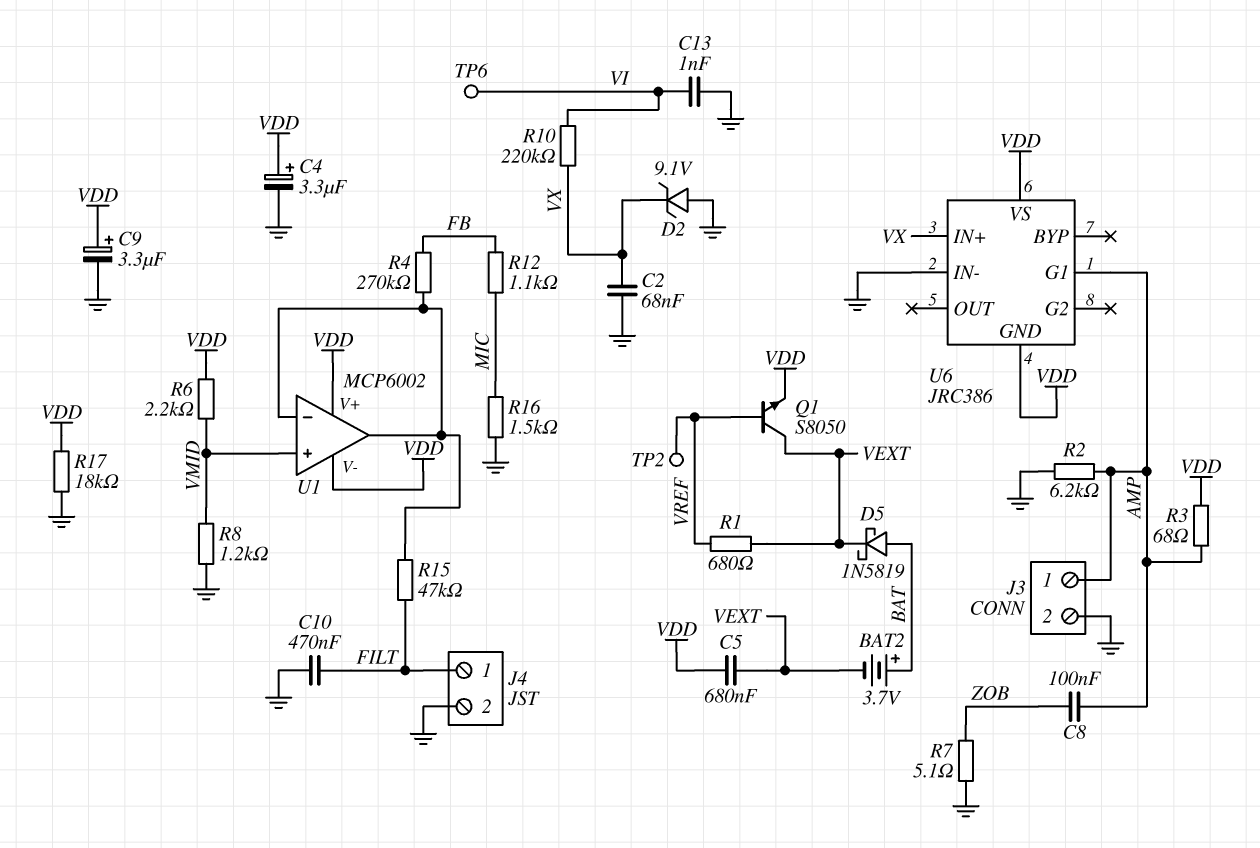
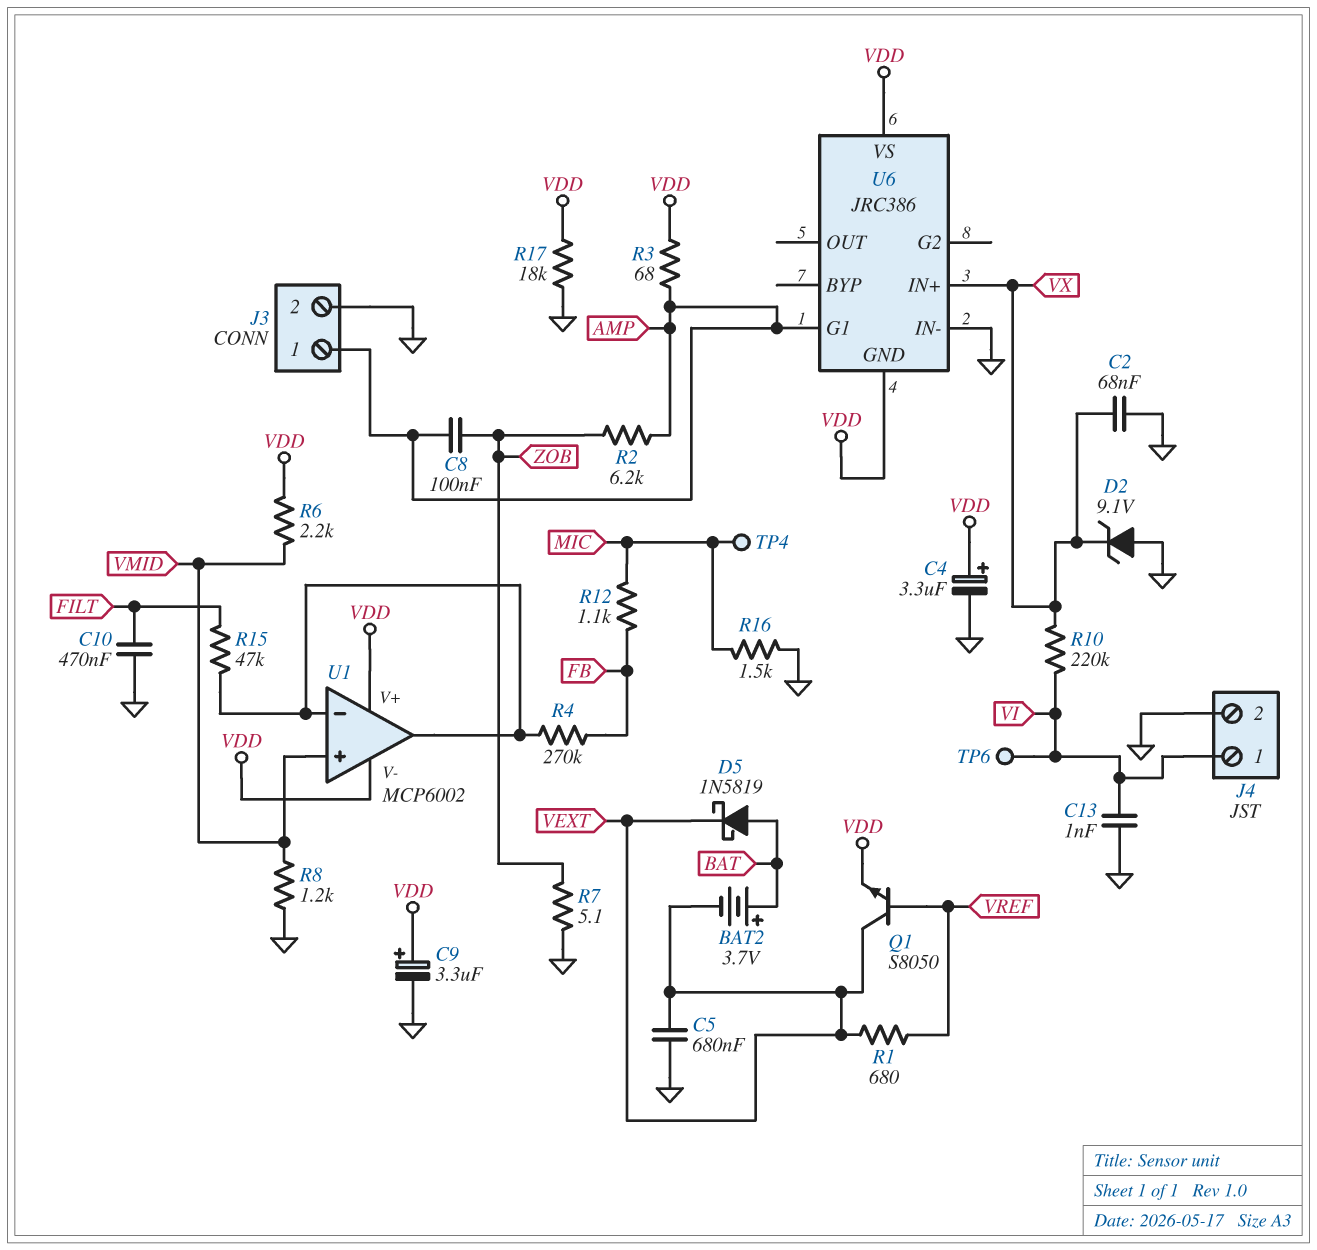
C5: 680nF (VDD, VEXT) -> 680nF (GND, VEXT)
J4 pin 1: FILT -> VI
R2: 6.2k (AMP, GND) -> 6.2k (AMP, ZOB)
TP2: test point (VREF) -> none
TP4: none -> test point (MIC)

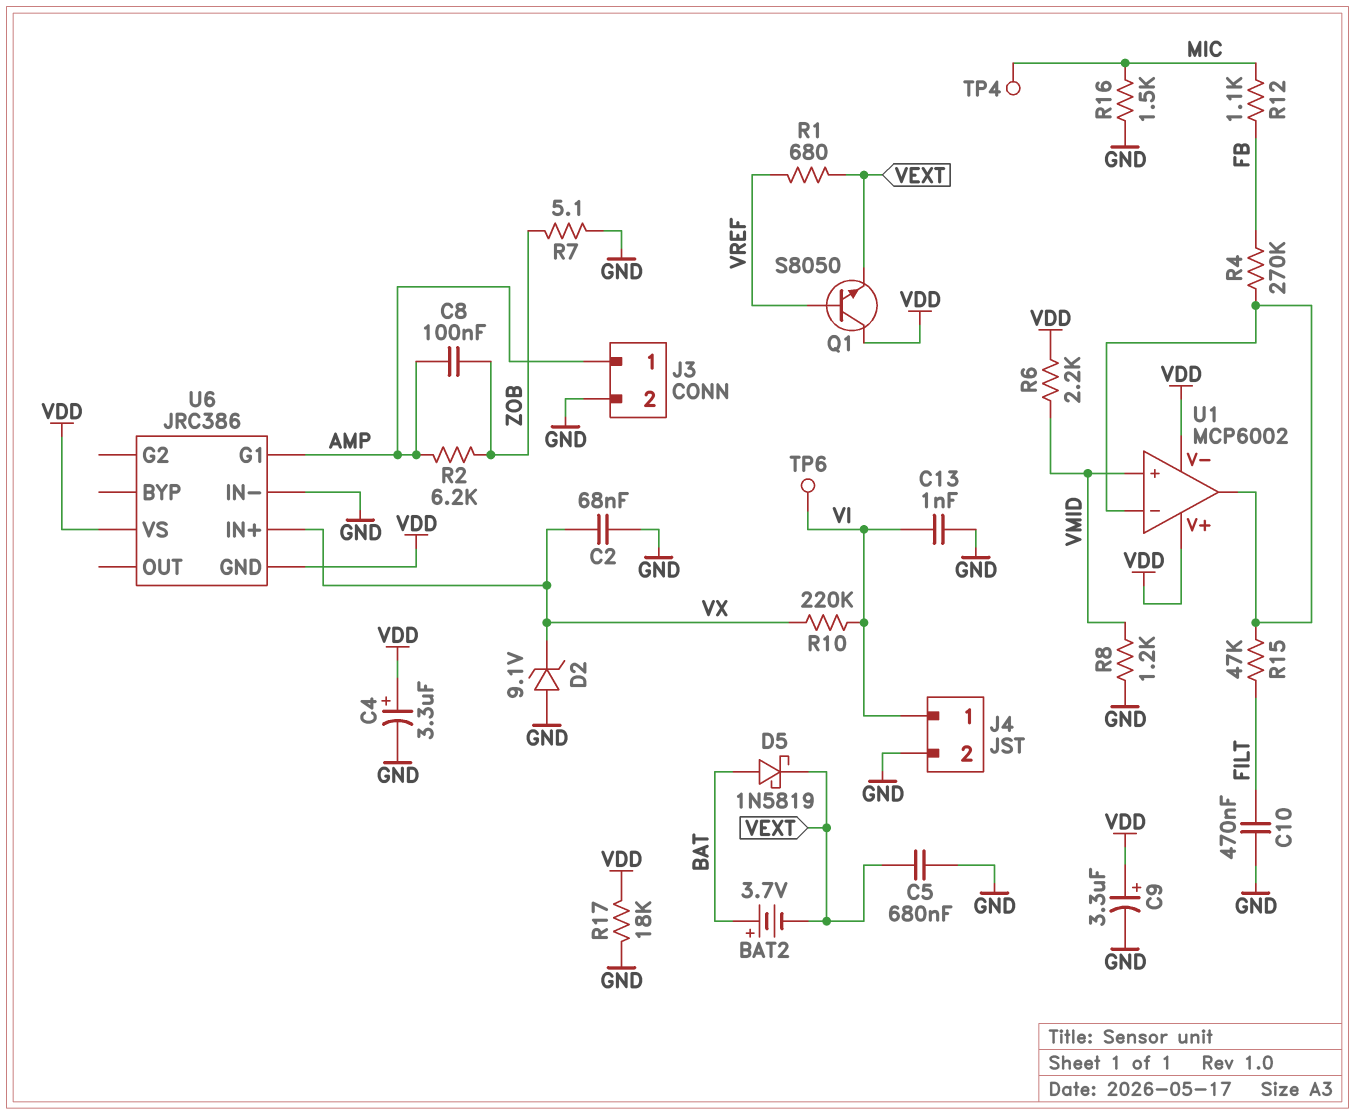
Q1: NPN S8050 (B VREF, C VEXT, E VDD) -> NPN S8050 (B VREF, C VDD, E VEXT)
R3: 68 (AMP, VDD) -> none

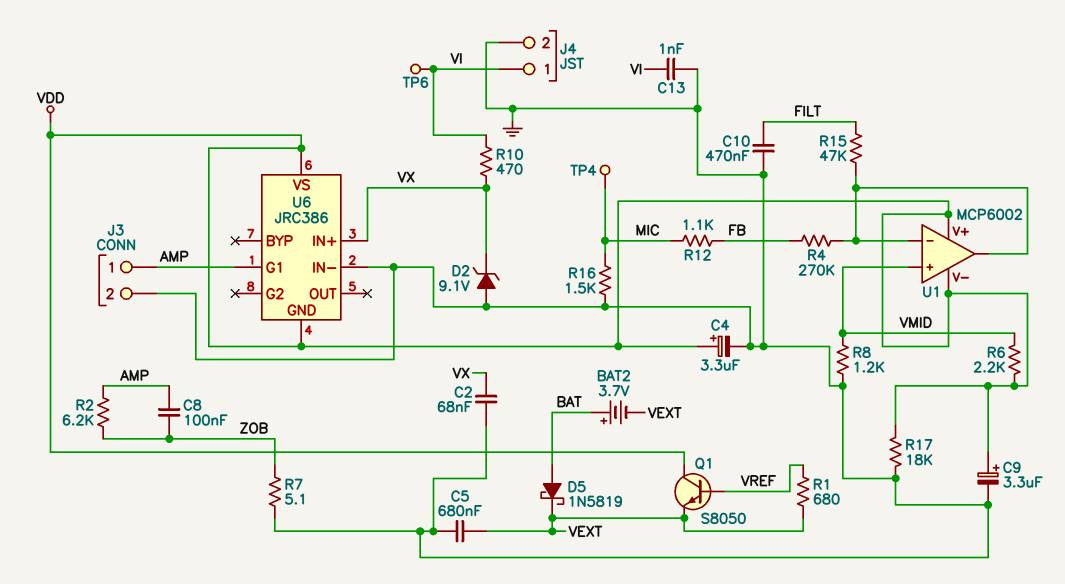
R10: 220k (VI, VX) -> 470 (VI, VX)

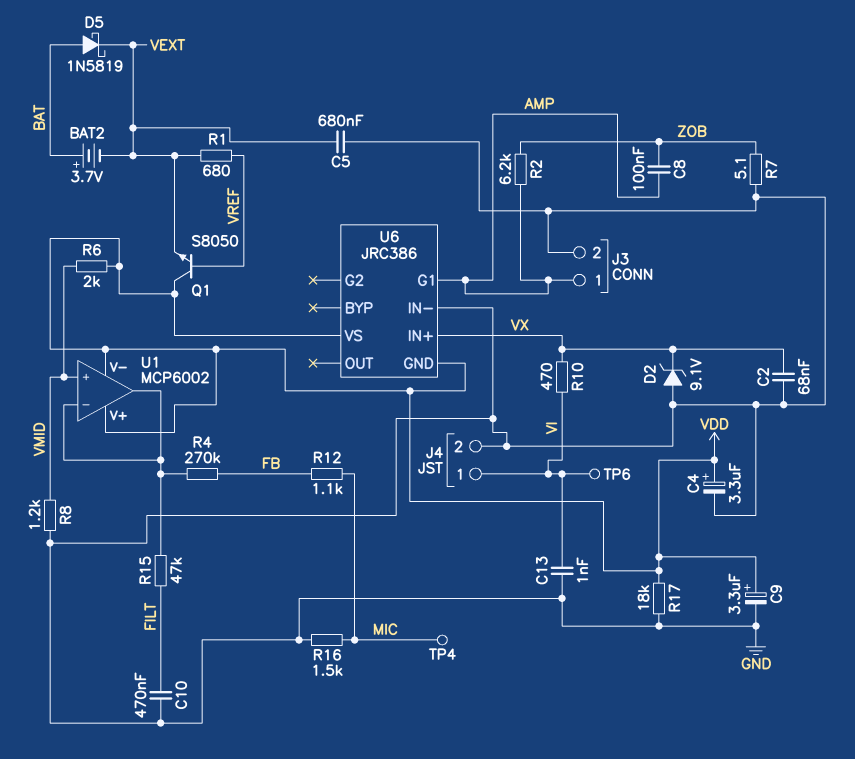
R6: 2.2k (VDD, VMID) -> 2k (VDD, VMID)

